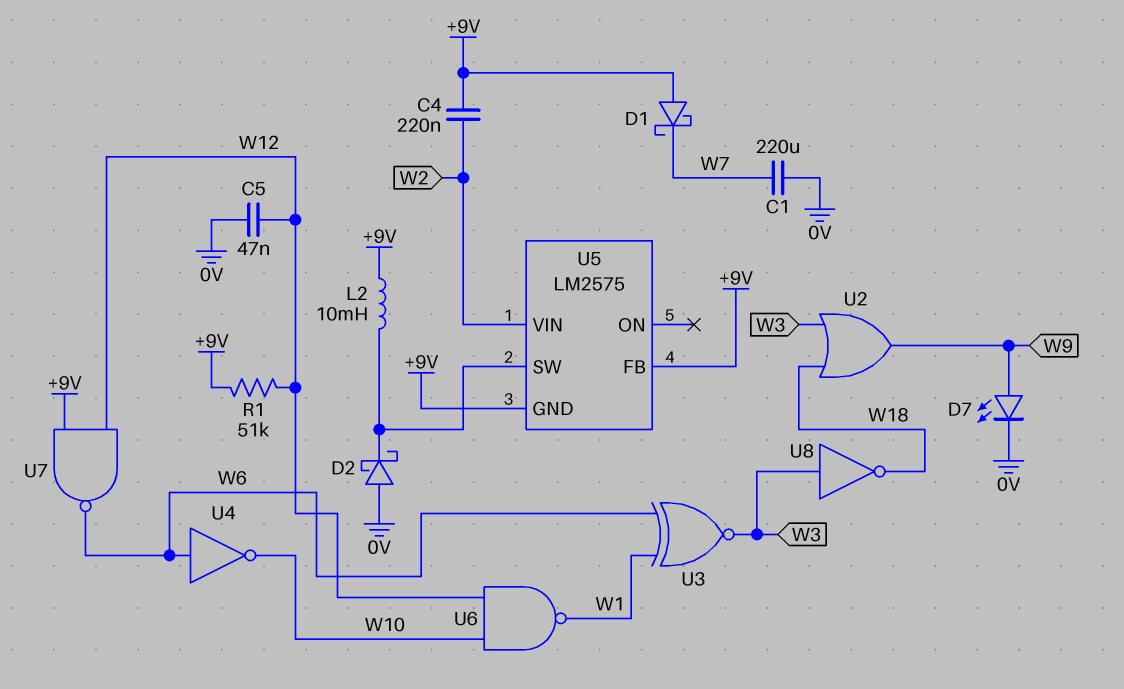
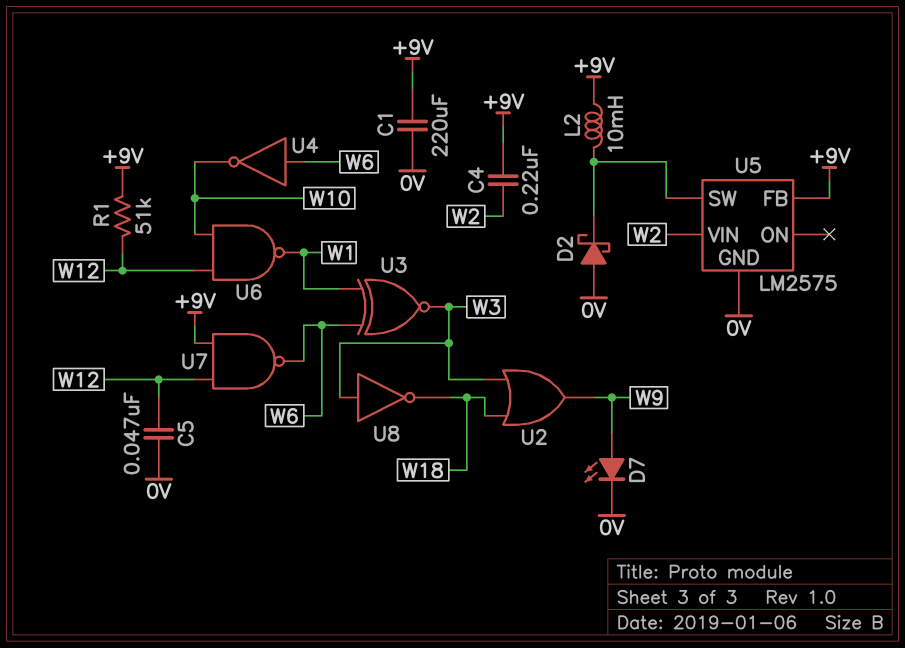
C1: 220uF (0V, W7) -> 220uF (+9V, 0V)
D1: schottky (A +9V, K W7) -> none
U5 pin GND: +9V -> 0V

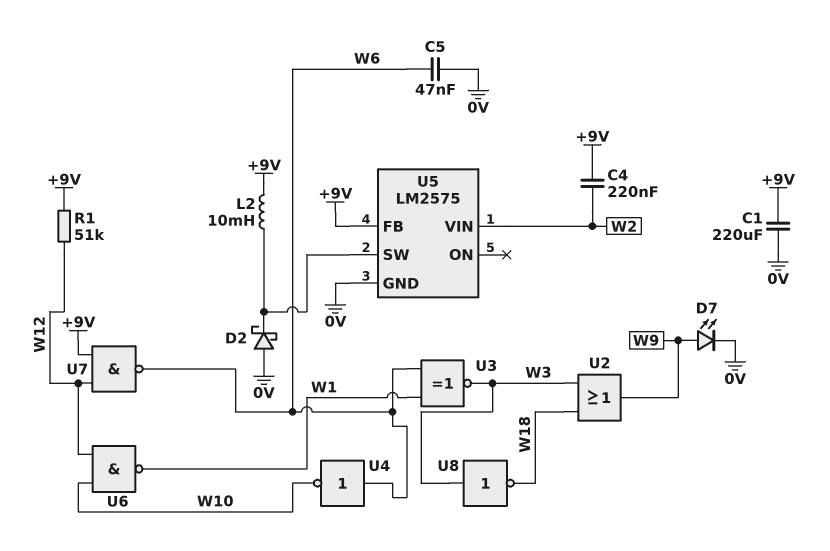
C5: 47nF (0V, W12) -> 47nF (0V, W6)

